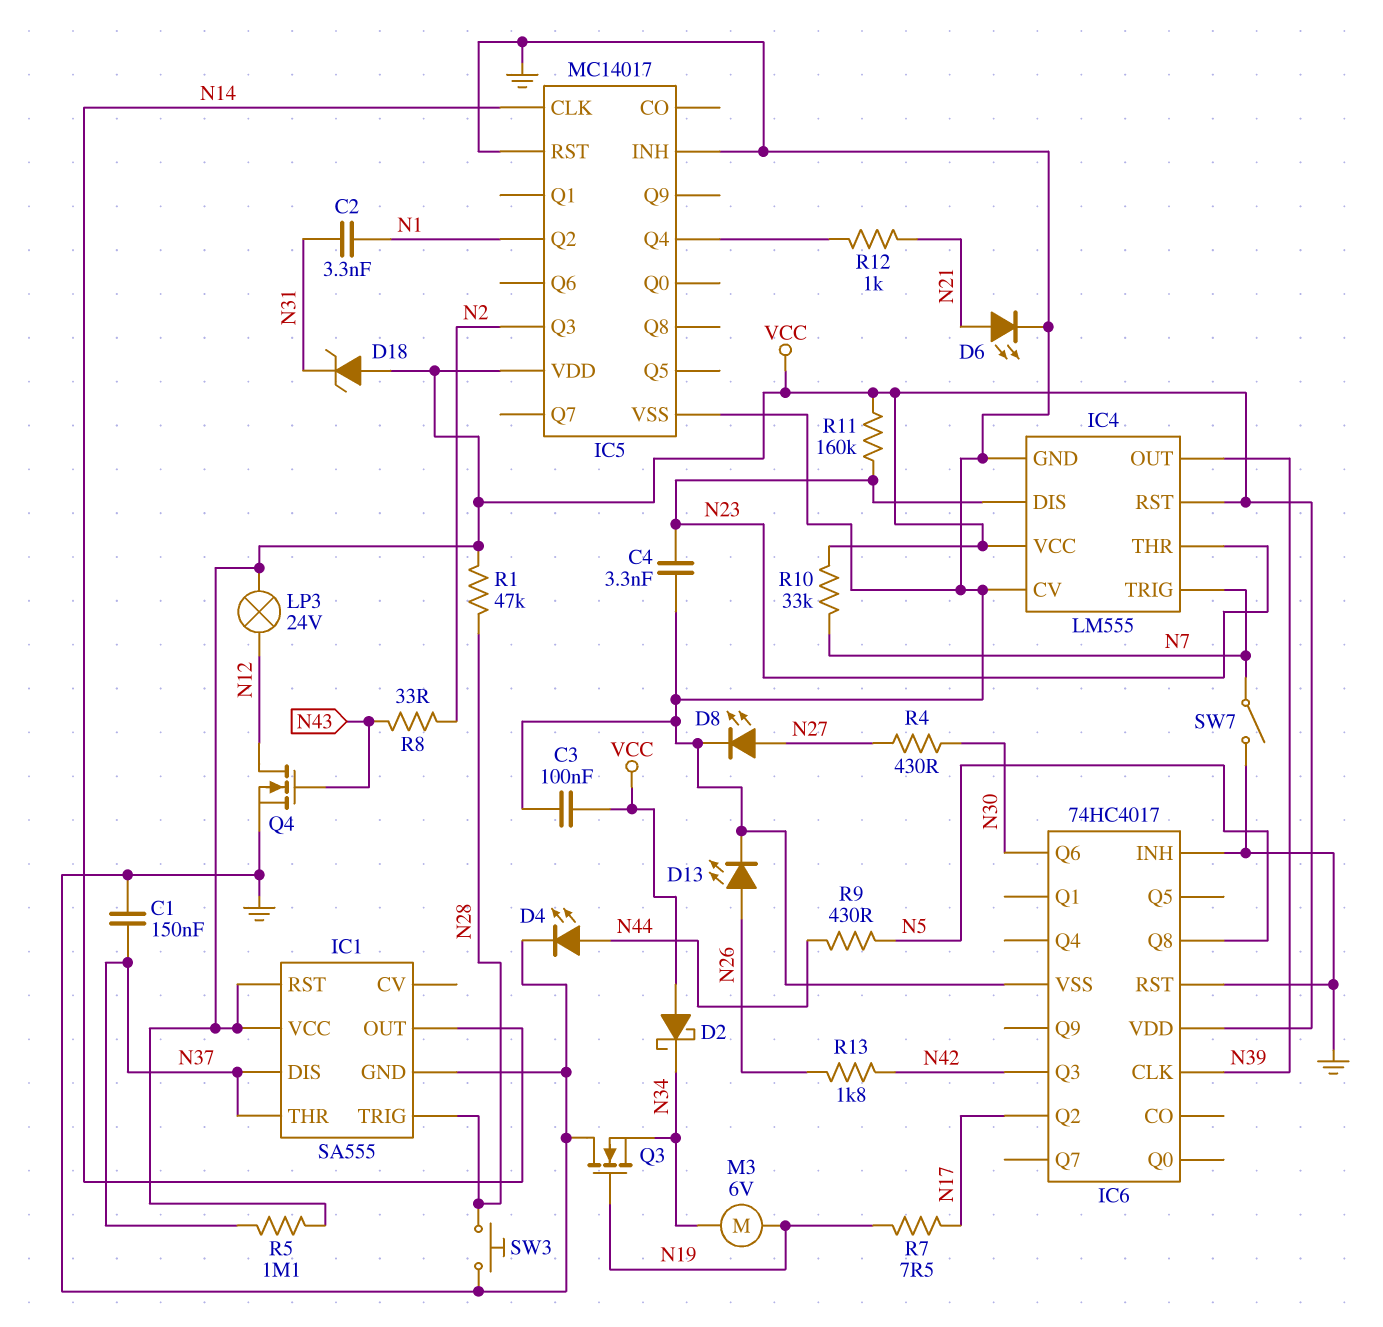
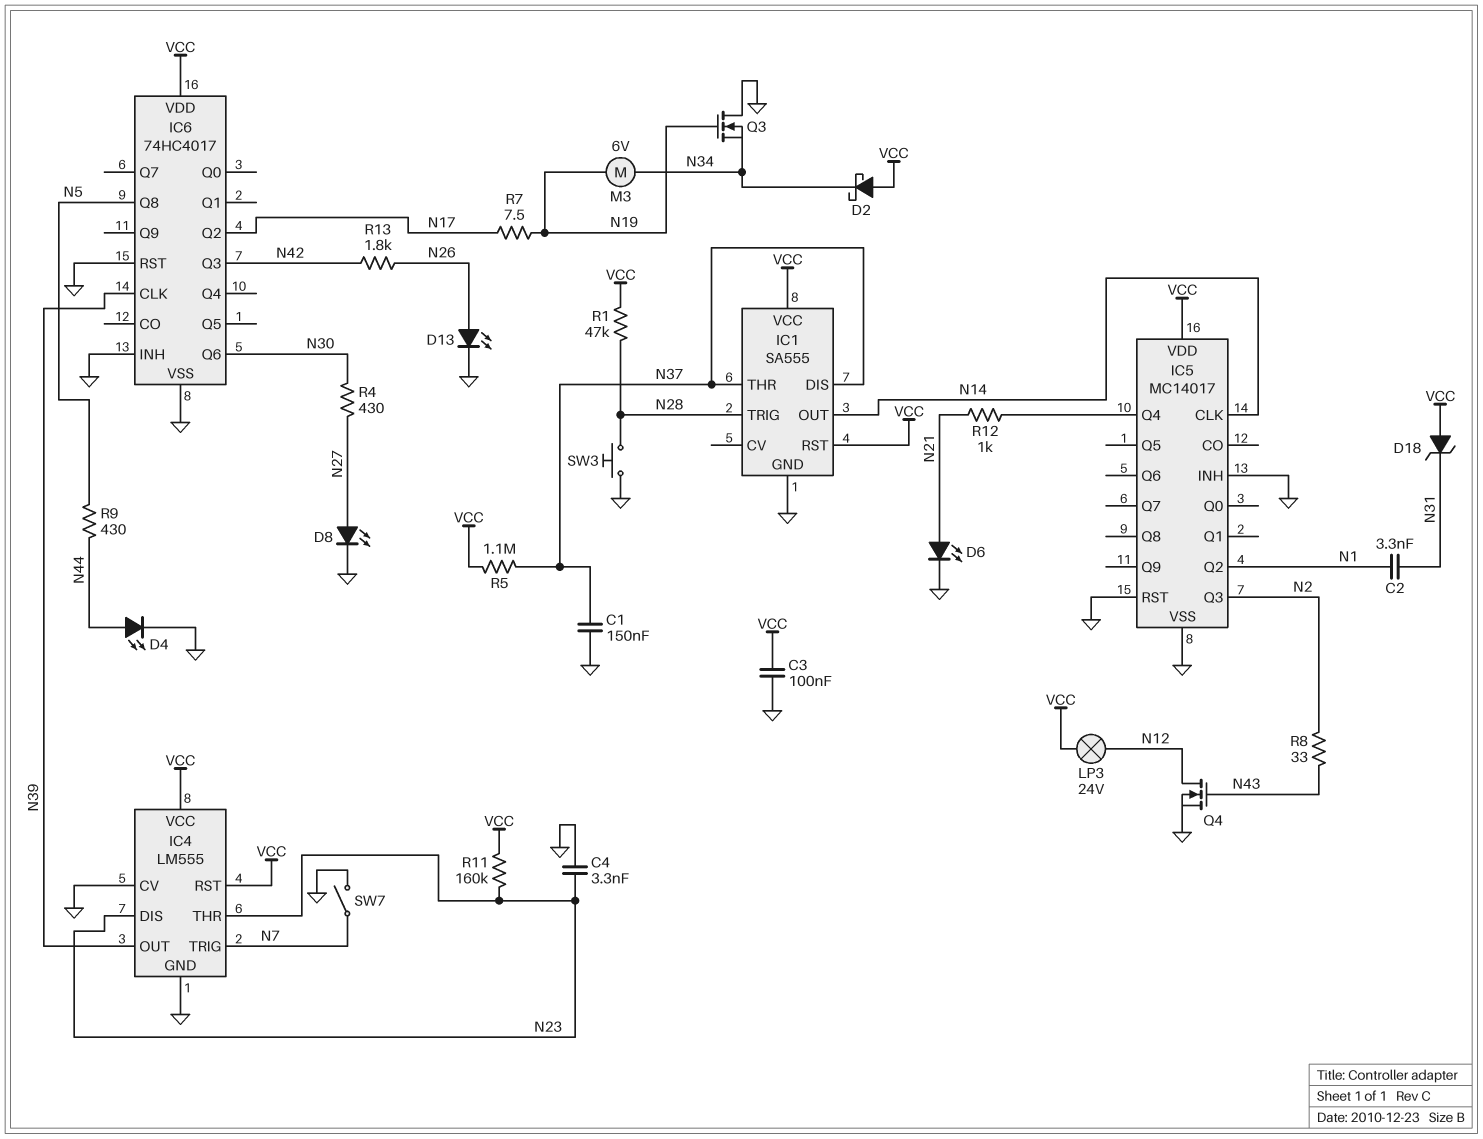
R10: 33k (N7, VCC) -> none

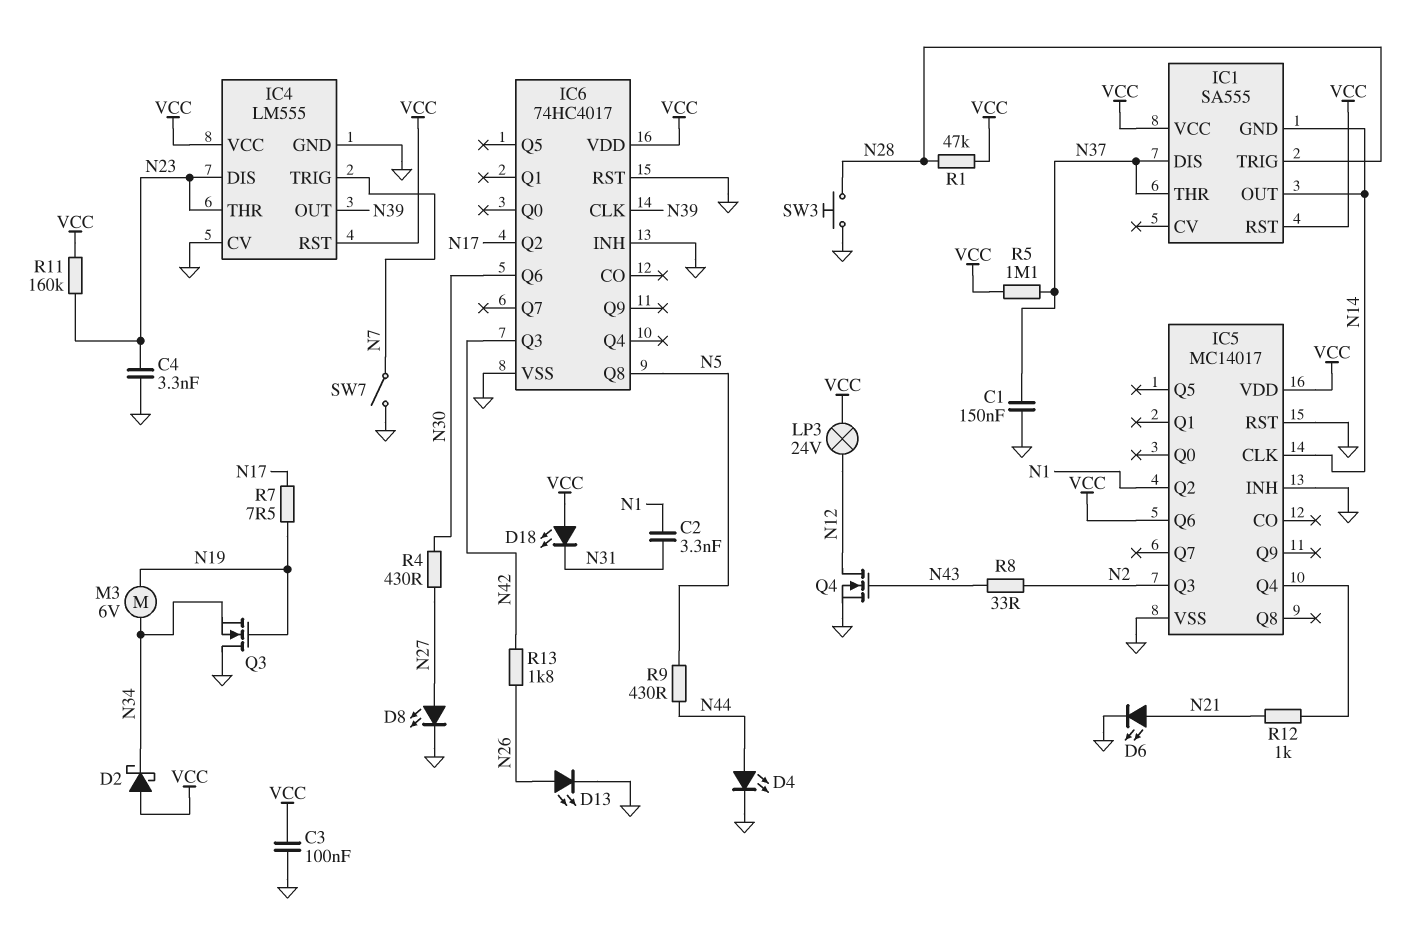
D18: zener (A VCC, K N31) -> LED (A VCC, K N31)
IC1 pin GND: GND -> N14
IC5 pin Q6: none -> VCC

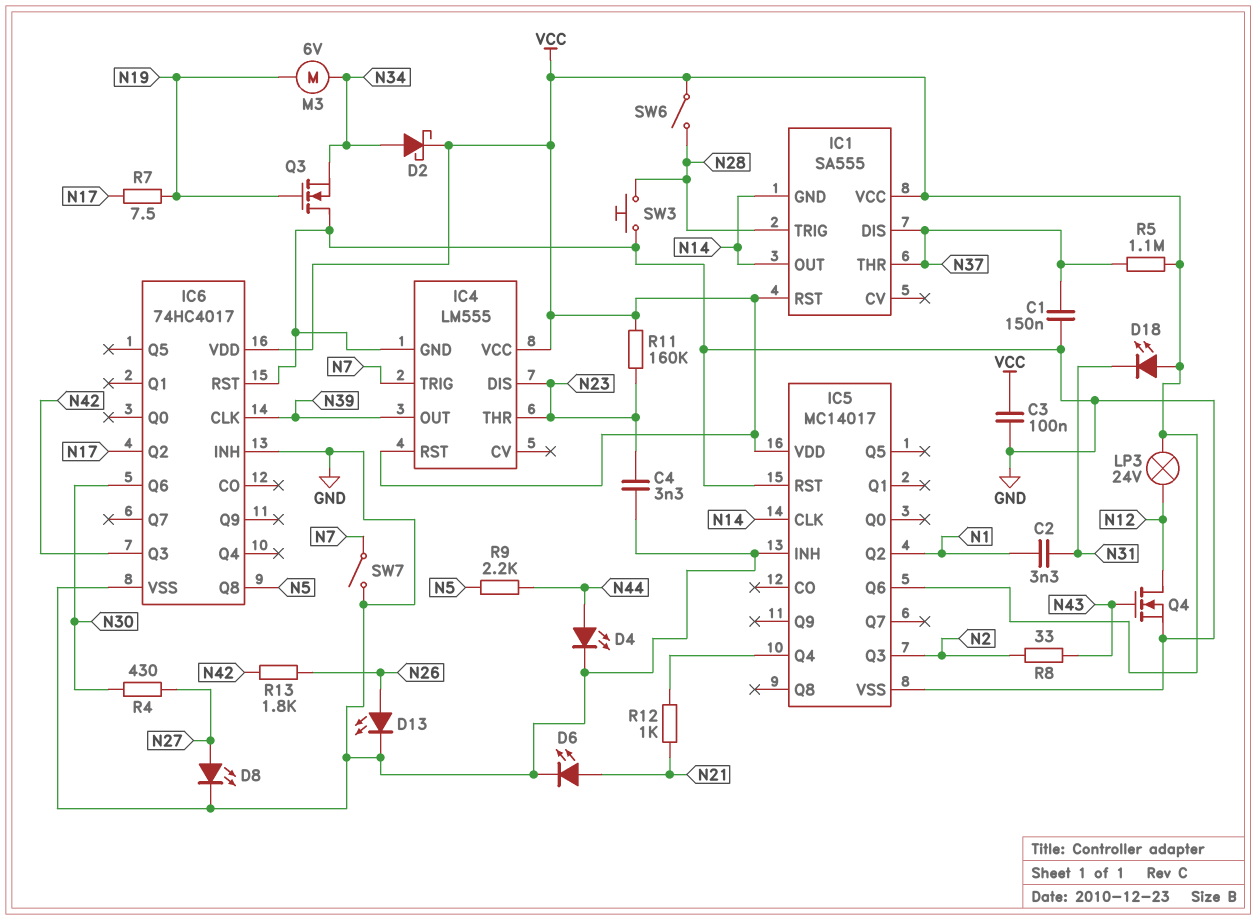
D2: schottky (A VCC, K N34) -> schottky (A N34, K VCC)
IC4 pin CV: GND -> none
R1: 47k (N28, VCC) -> none
R9: 430 (N5, N44) -> 2.2k (N5, N44)
SW6: none -> switch (N28, VCC)

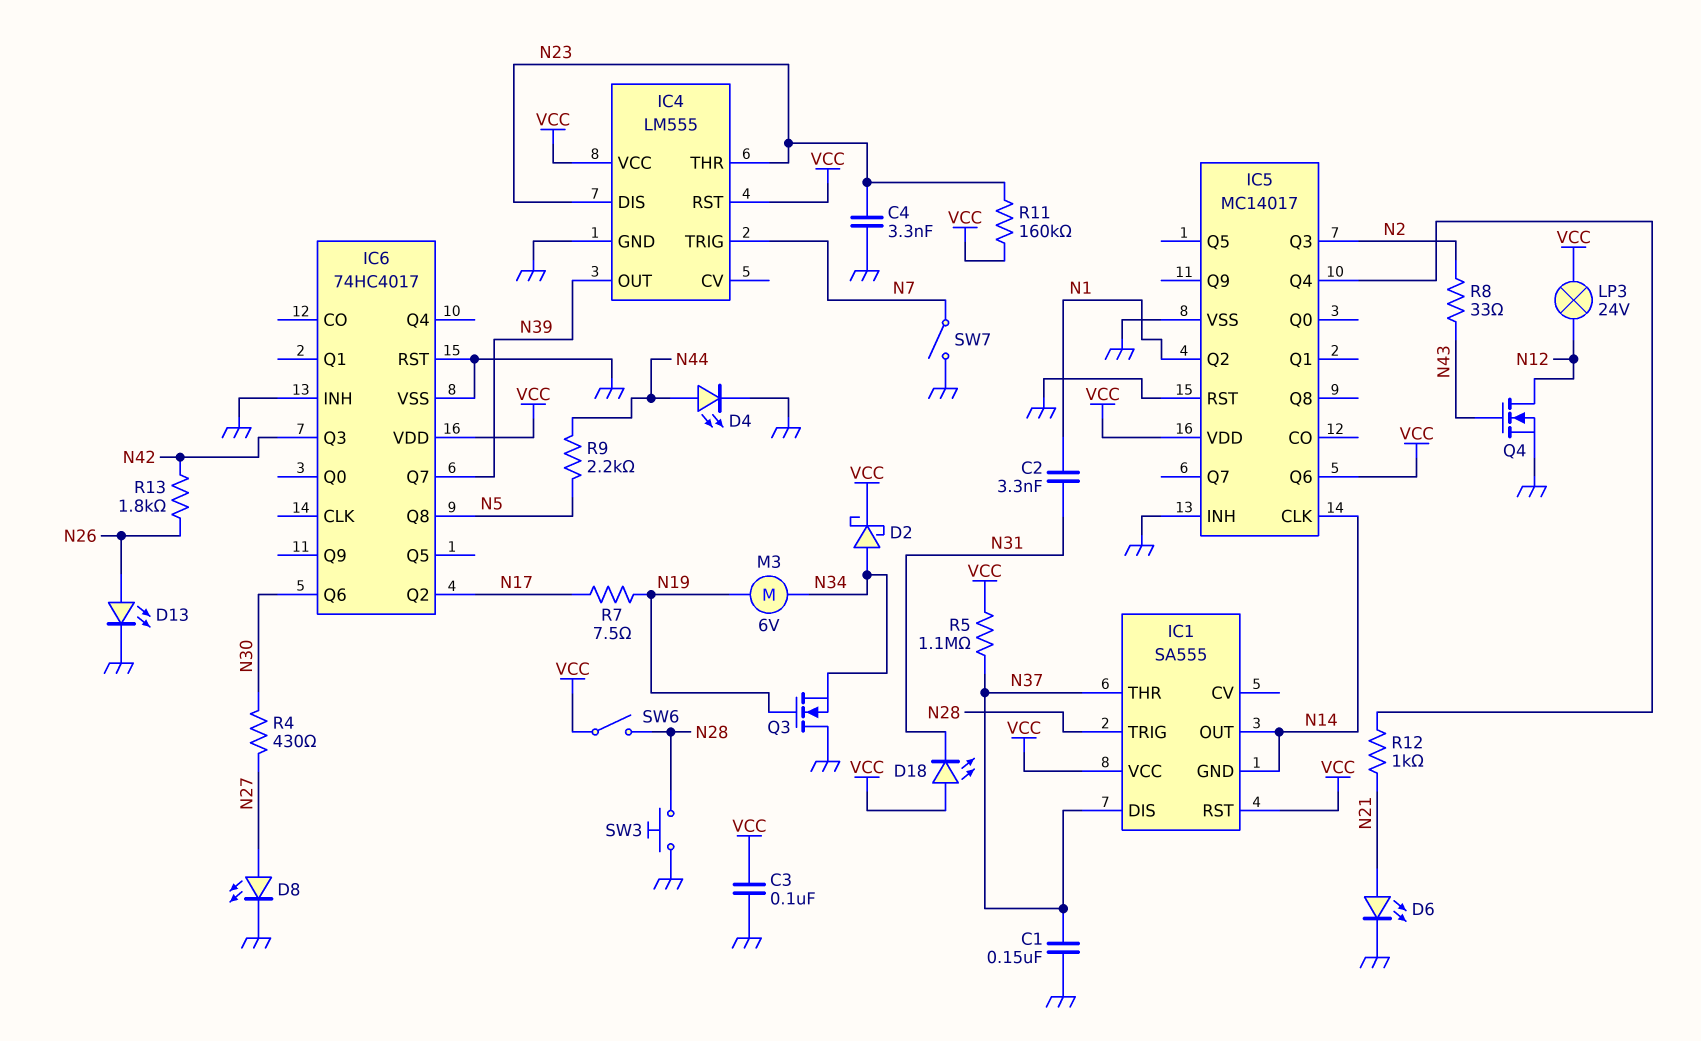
IC6 pin CLK: N39 -> none
IC6 pin Q7: none -> N39

